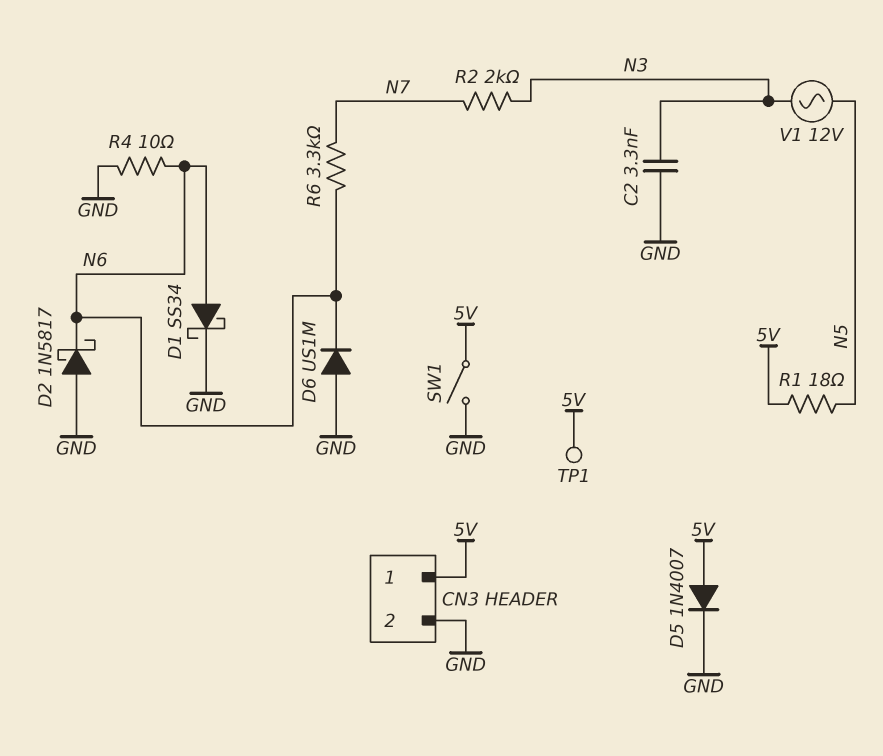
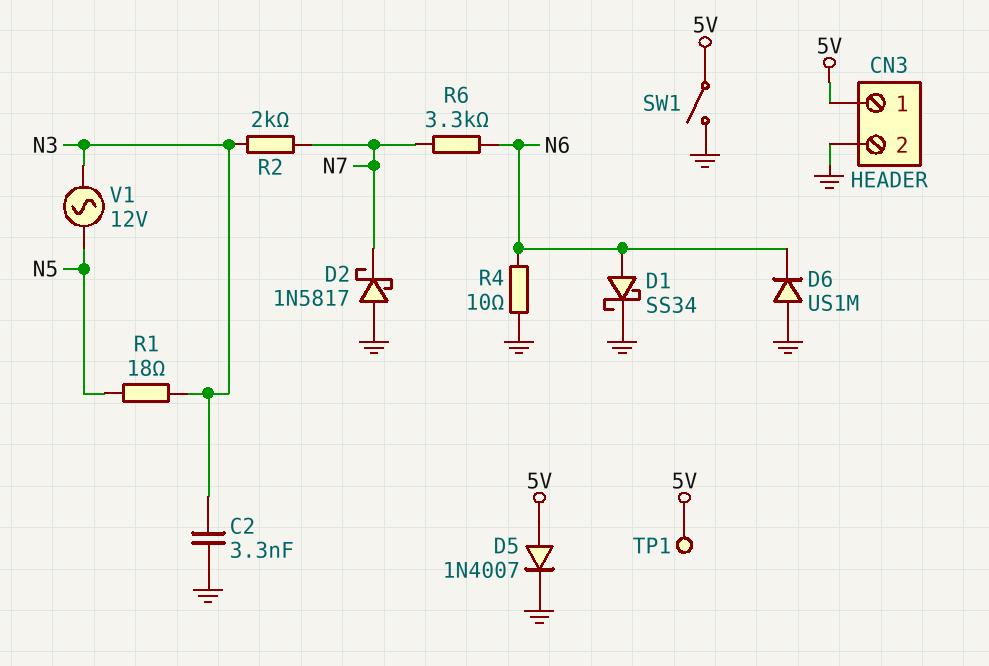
D2: schottky 1N5817 (A GND, K N6) -> schottky 1N5817 (A GND, K N7)
R1: 18 (5V, N5) -> 18 (N3, N5)

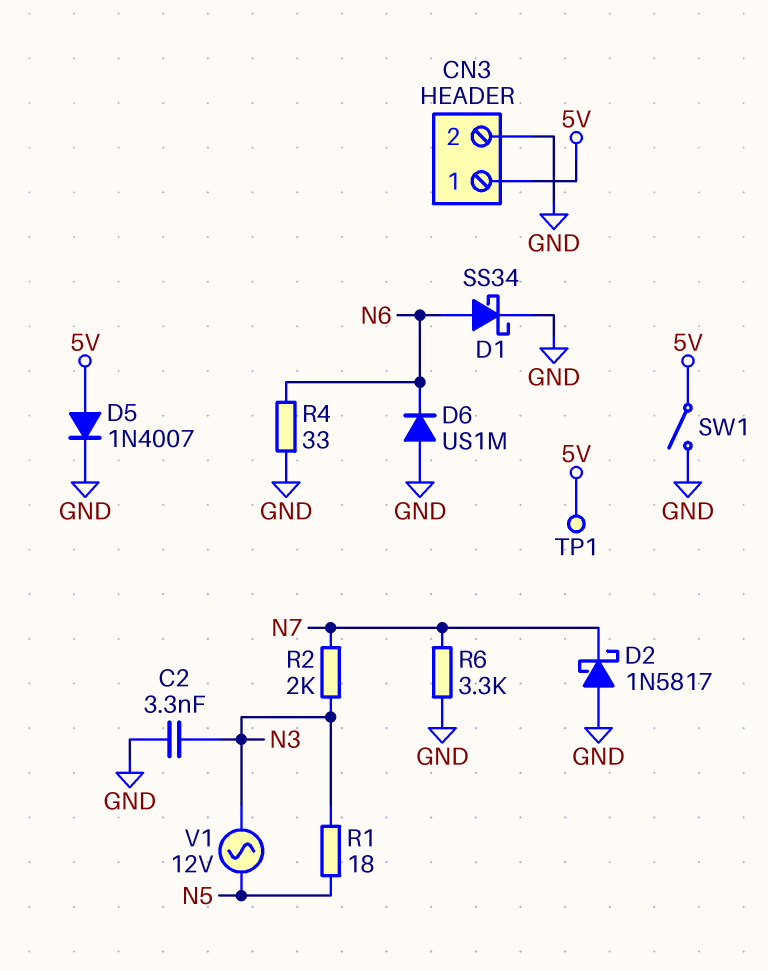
R4: 10 (GND, N6) -> 33 (GND, N6)
R6: 3.3k (N6, N7) -> 3.3k (GND, N7)

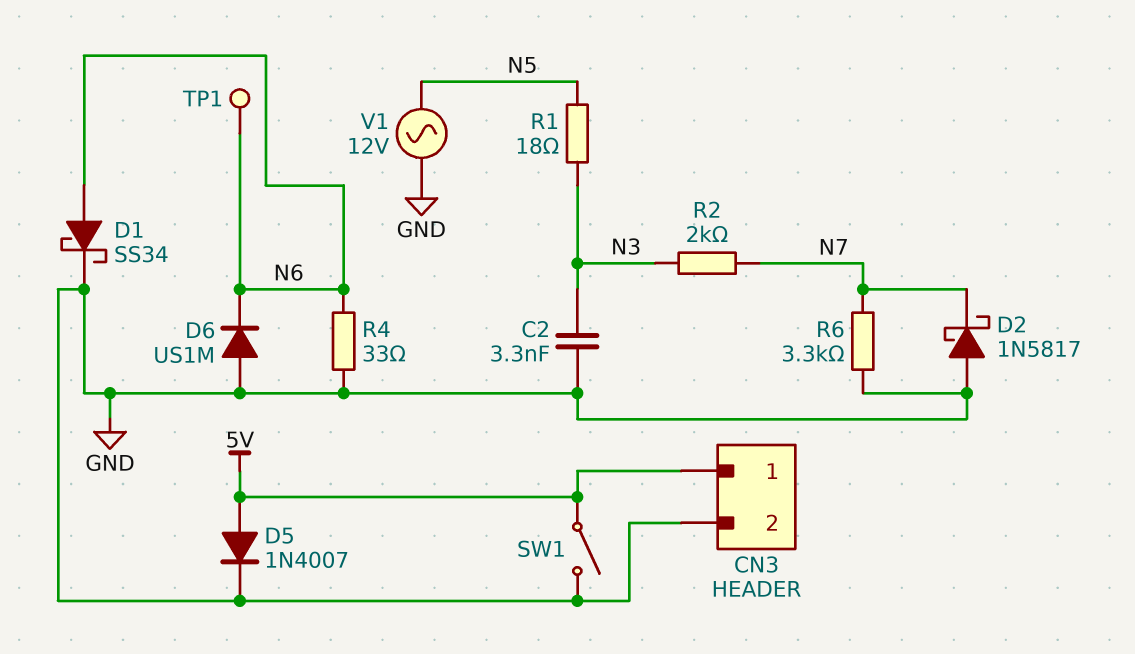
TP1: test point (5V) -> test point (N6)
V1: AC 12V (N3, N5) -> AC 12V (GND, N5)

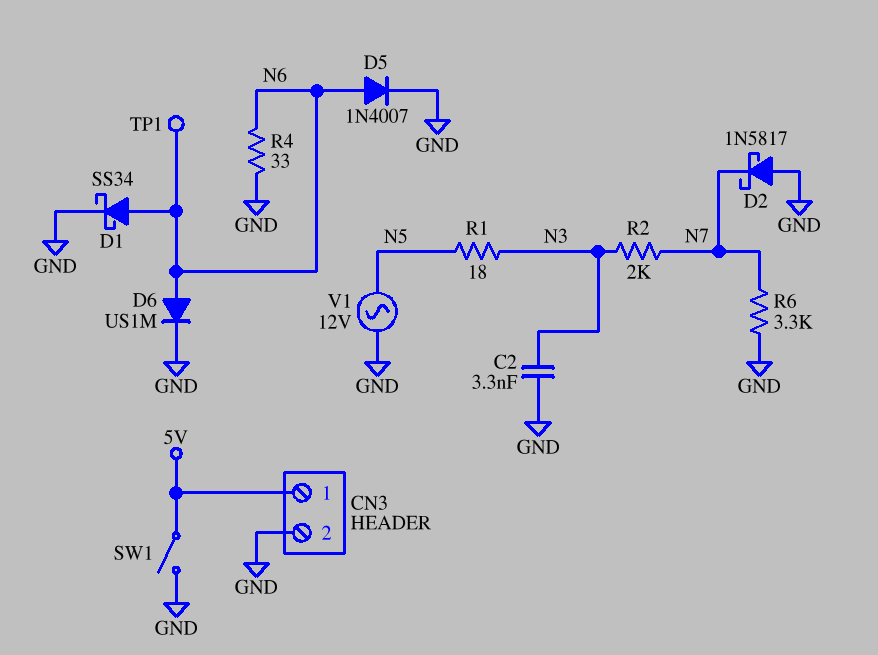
D5: diode 1N4007 (A 5V, K GND) -> diode 1N4007 (A N6, K GND)
D6: diode US1M (A GND, K N6) -> diode US1M (A N6, K GND)

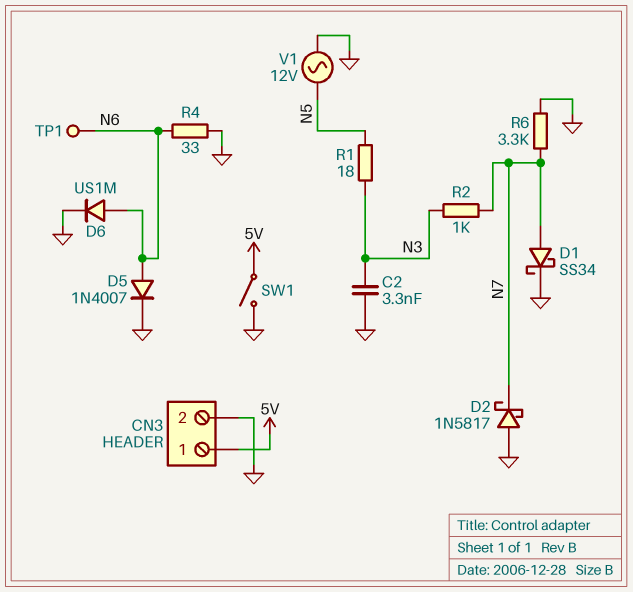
D1: schottky SS34 (A N6, K GND) -> schottky SS34 (A N7, K GND)
R2: 2k (N3, N7) -> 1k (N3, N7)

